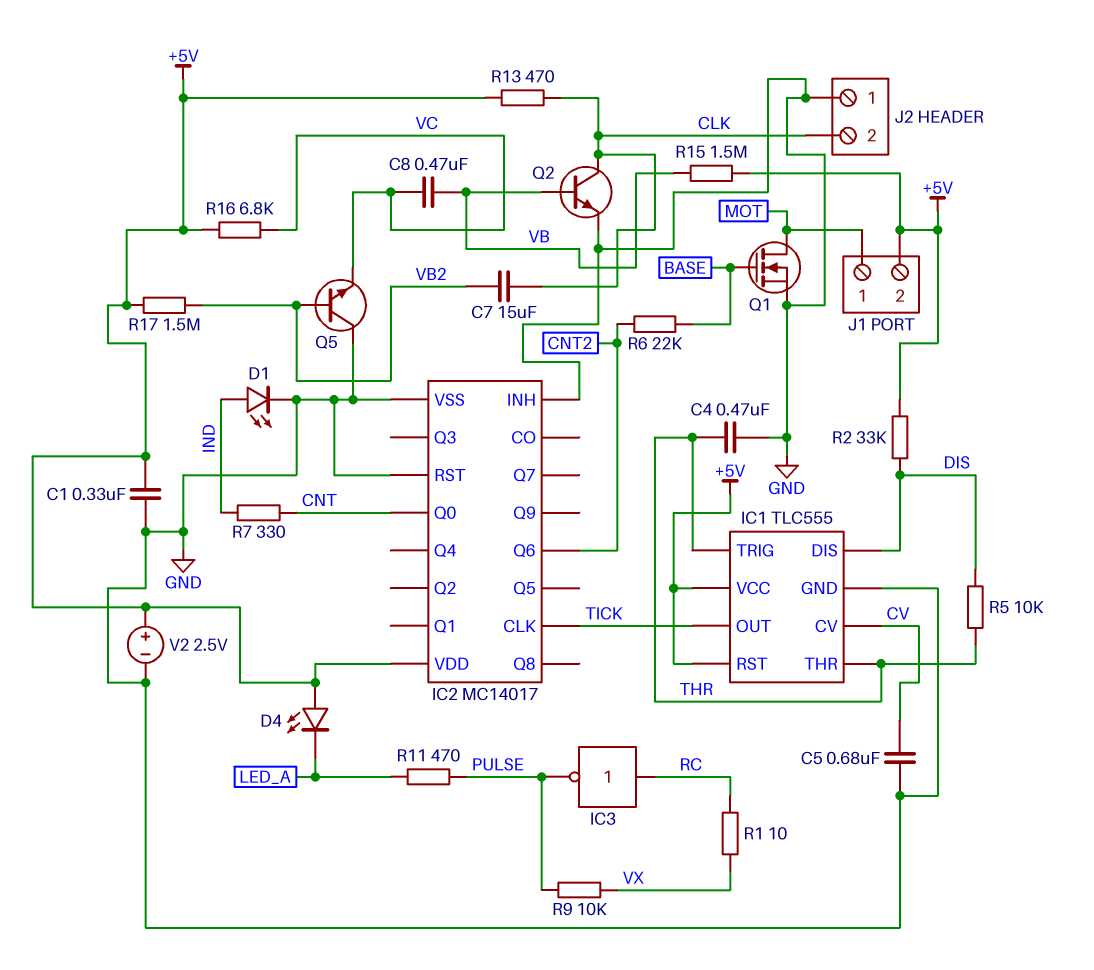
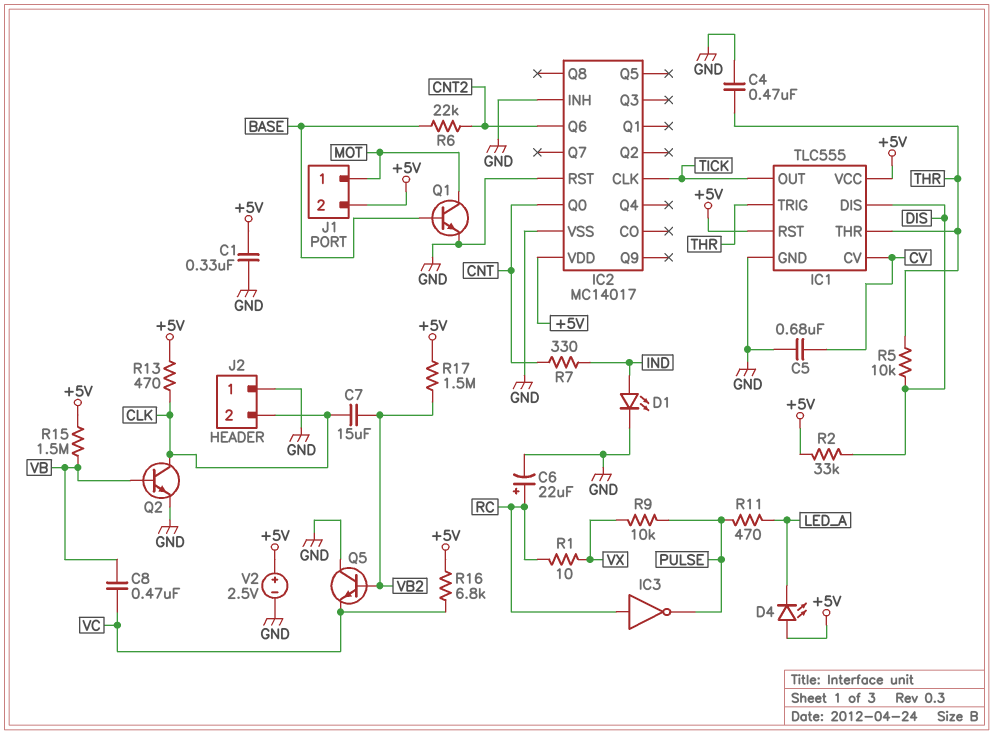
C6: none -> 22uF (plus RC, minus GND)
Q1: NMOS (G BASE, D MOT, S GND) -> NPN (B BASE, C MOT, E GND)

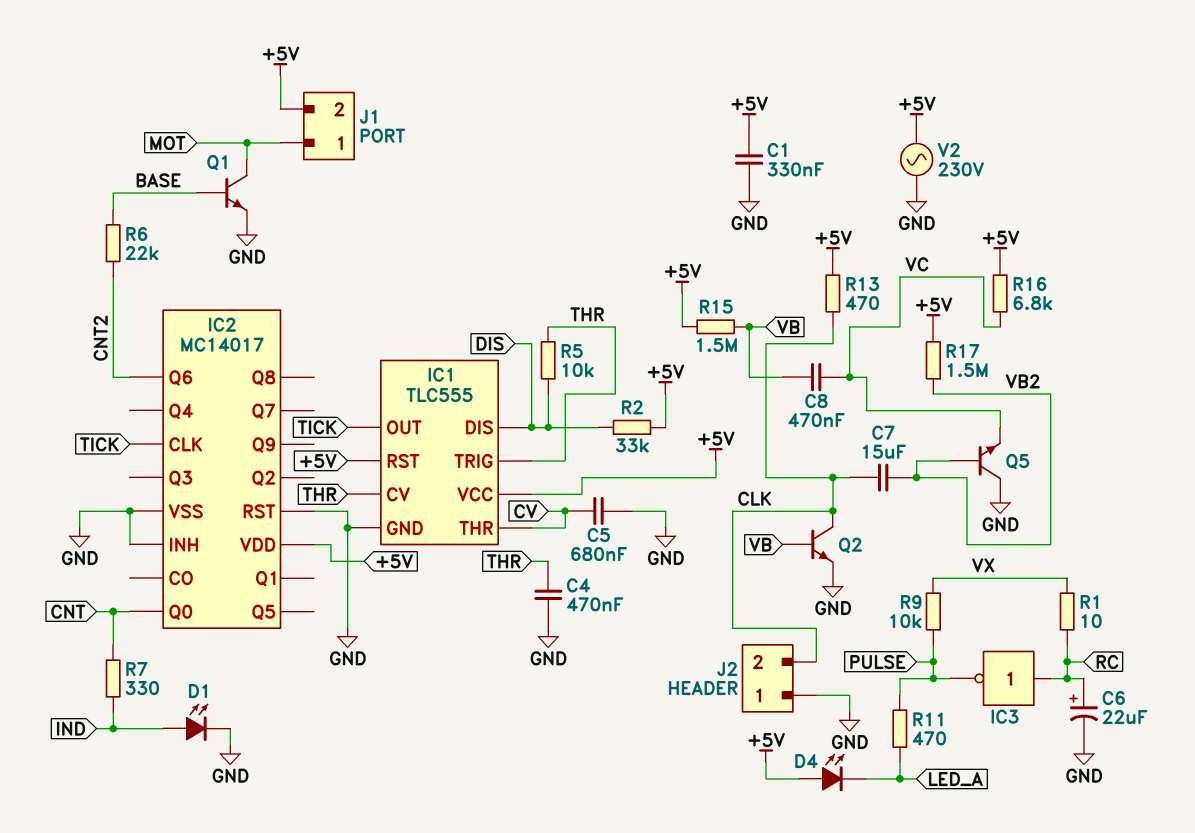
IC1 pin CV: CV -> THR
IC1 pin THR: THR -> CV
V2: 2.5V (plus +5V, minus GND) -> AC 230V (+5V, GND)

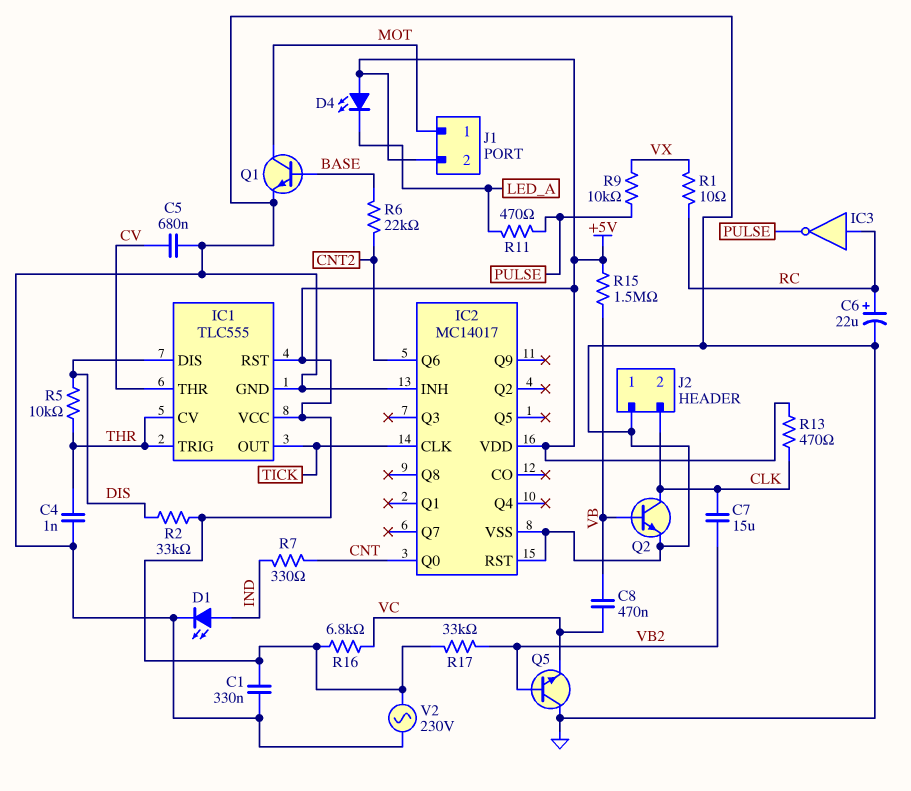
C4: 470nF (GND, THR) -> 1nF (GND, THR)
R17: 1.5M (+5V, VB2) -> 33k (+5V, VB2)

